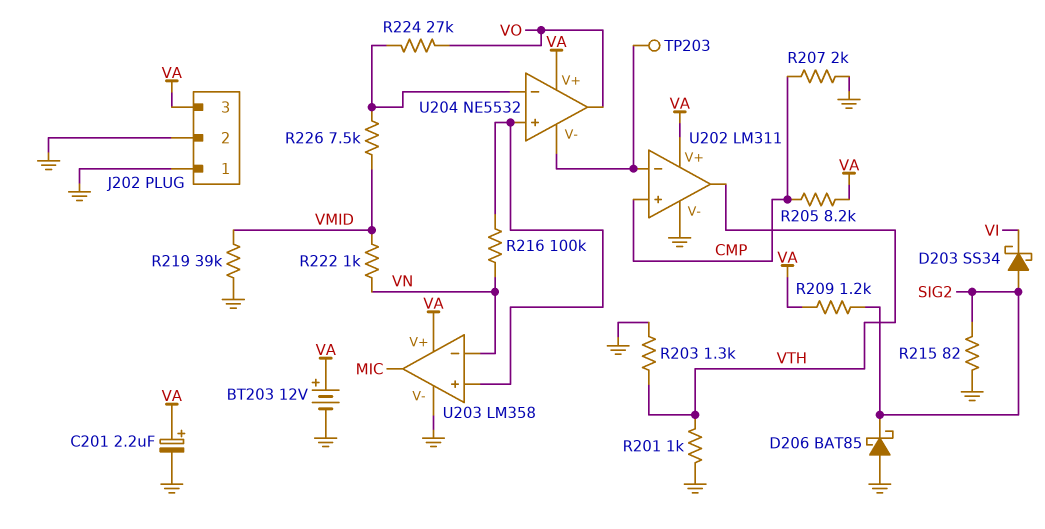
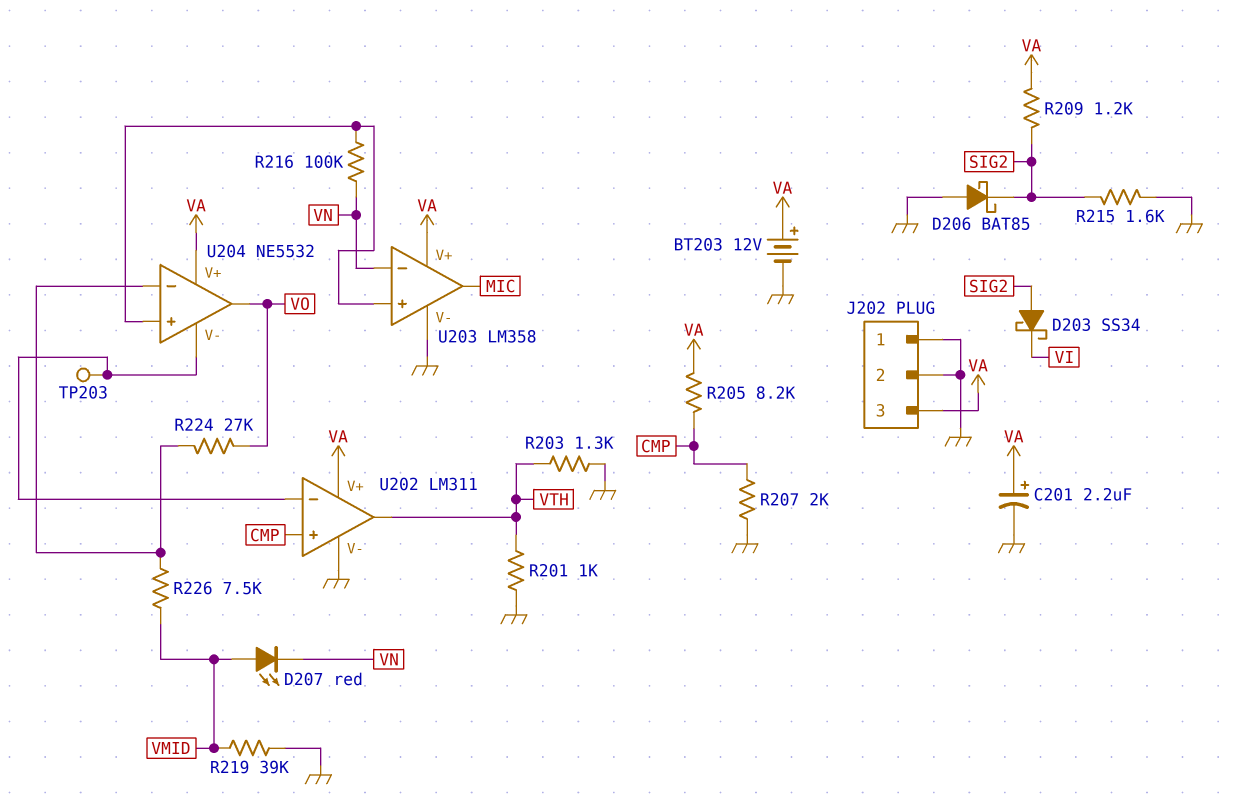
D207: none -> LED red (A VMID, K VN)
R215: 82 (GND, SIG2) -> 1.6k (GND, SIG2)
R222: 1k (VMID, VN) -> none

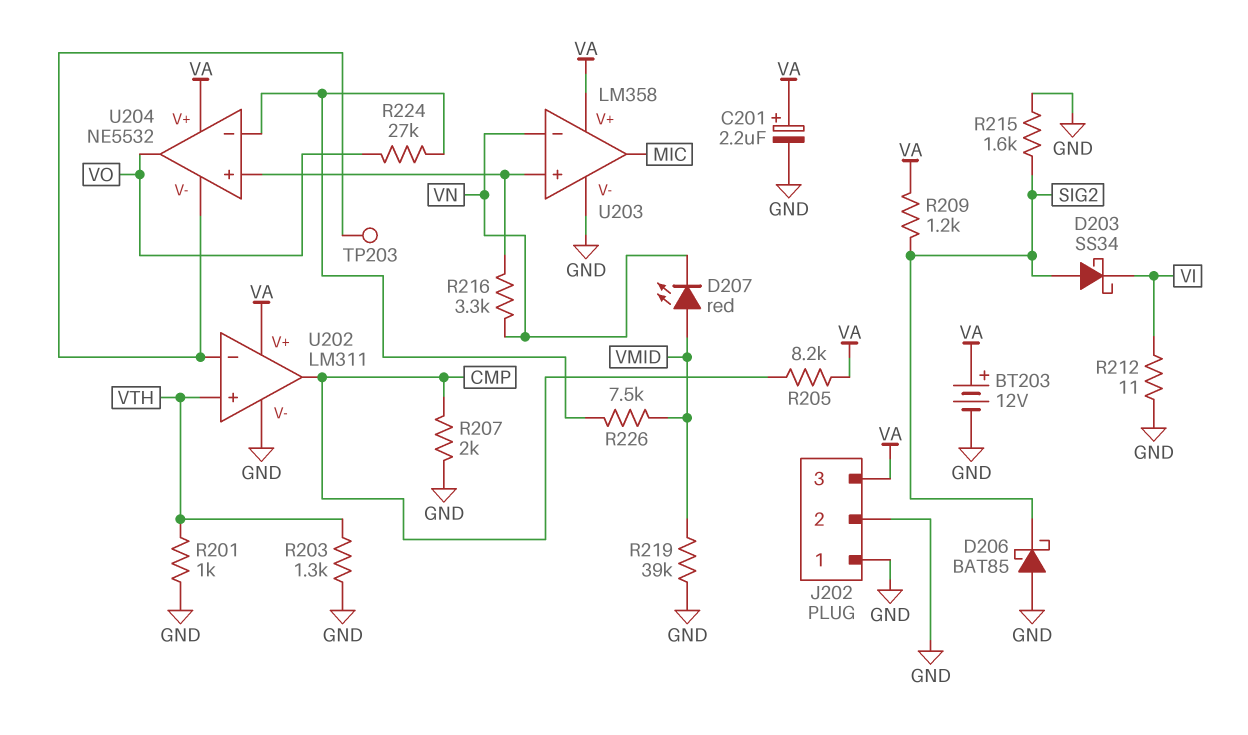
R212: none -> 11 (GND, VI)
R216: 100k (U203/in+, VN) -> 3.3k (U203/in+, VN)
U202 pin in+: CMP -> VTH
U202 pin out: VTH -> CMP

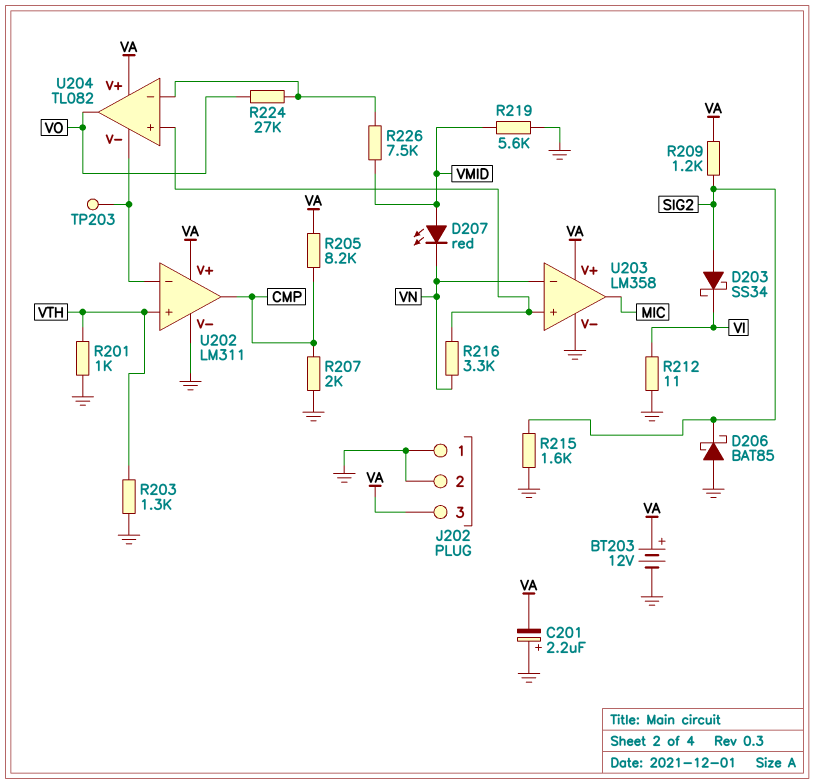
C201: 2.2uF (plus VA, minus GND) -> 2.2uF (plus GND, minus VA)
R219: 39k (GND, VMID) -> 5.6k (GND, VMID)
U204: NE5532 -> TL082

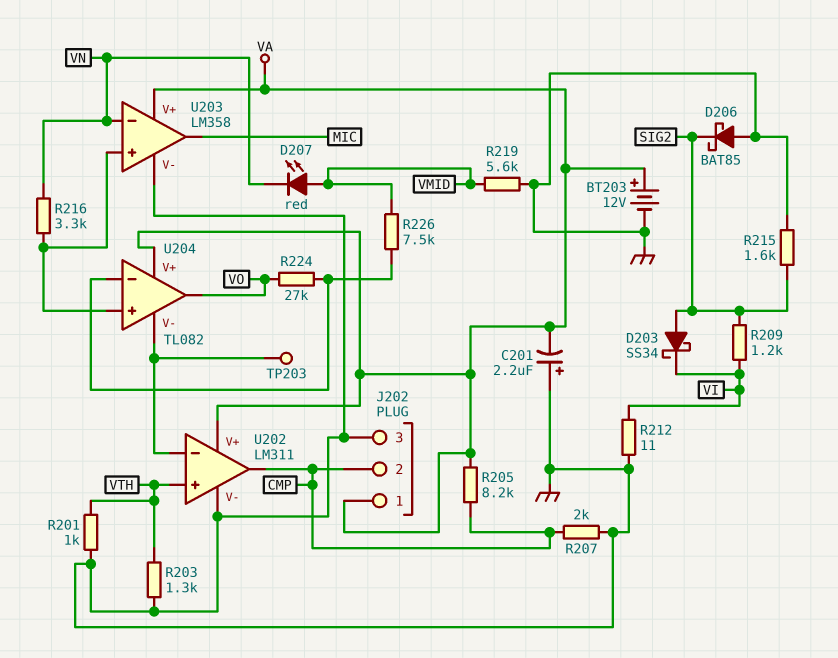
J202 pin 1: GND -> VA
J202 pin 2: GND -> CMP
J202 pin 3: VA -> GND
R209: 1.2k (SIG2, VA) -> 1.2k (SIG2, VI)

